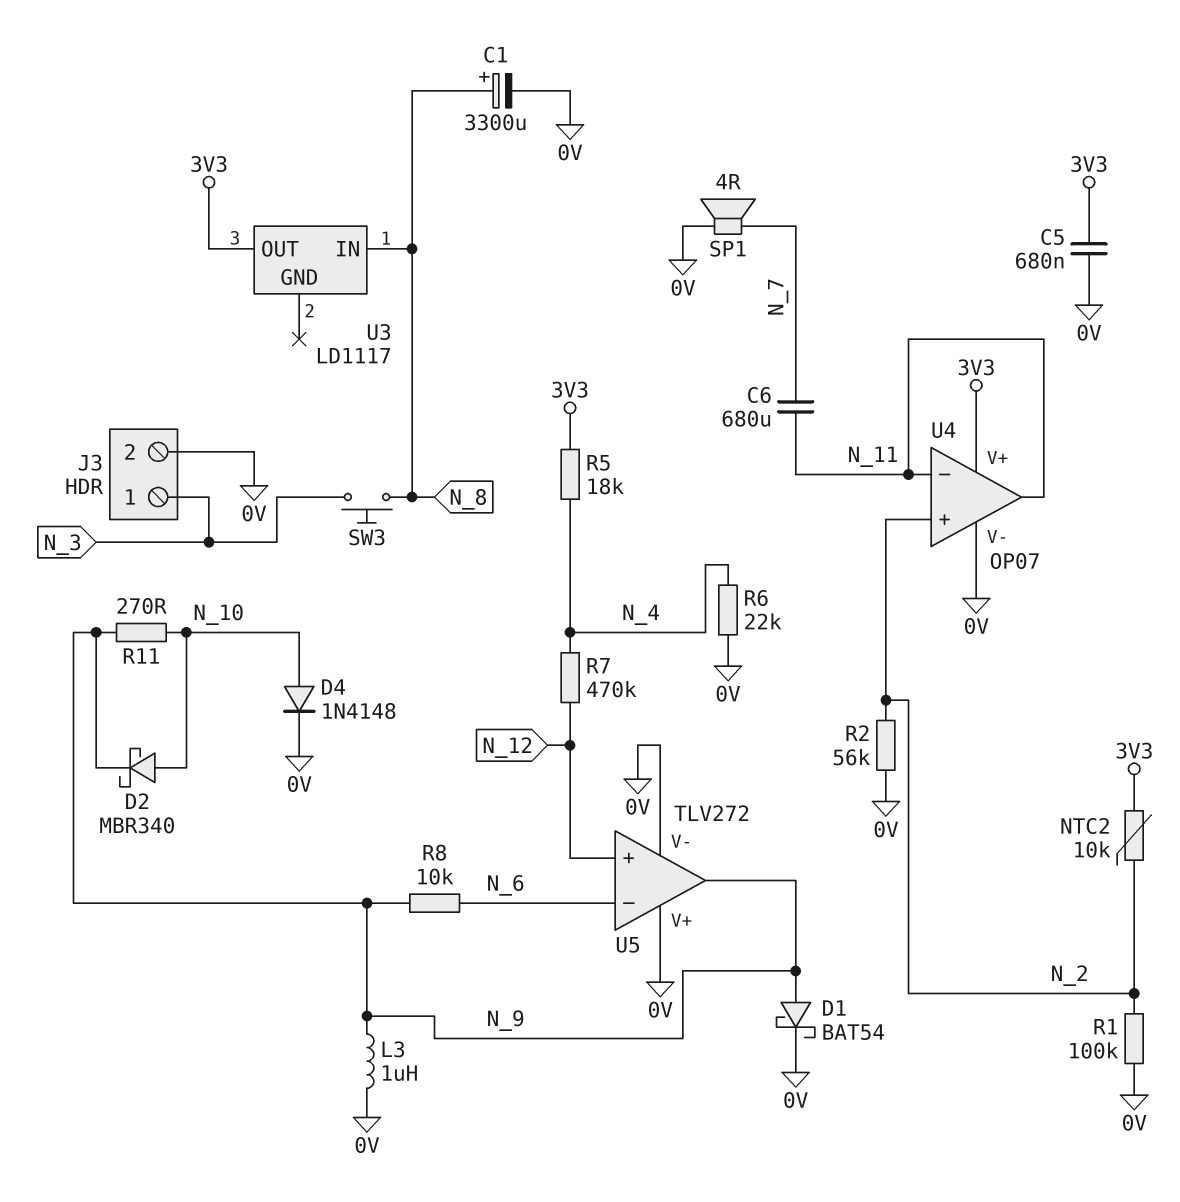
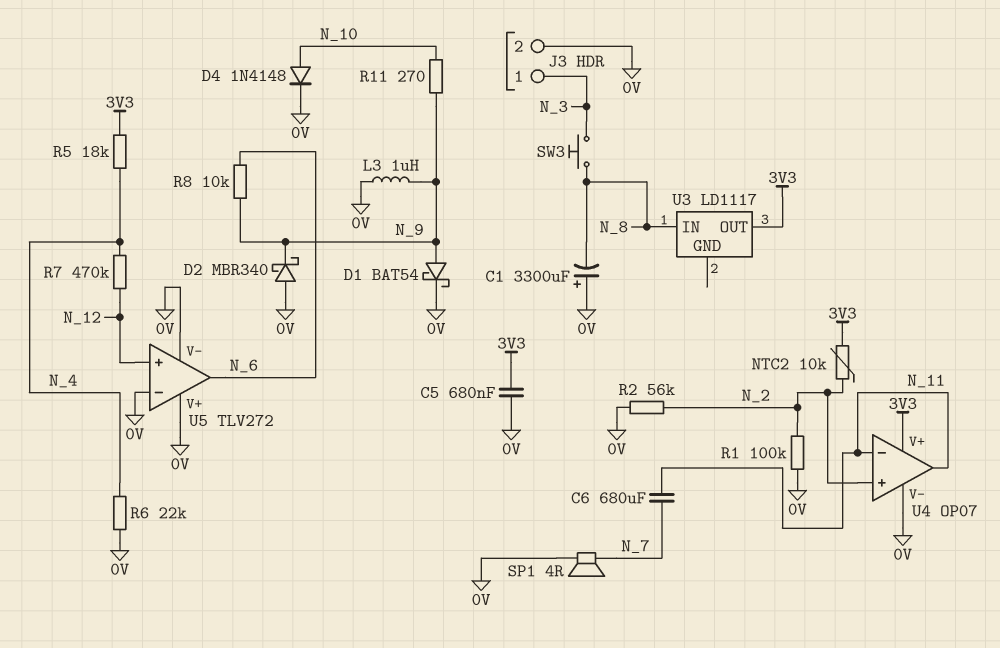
C1: 3300uF (plus N_8, minus 0V) -> 3300uF (plus 0V, minus N_8)
D2: schottky MBR340 (A N_10, K N_9) -> schottky MBR340 (A 0V, K N_9)
U5 pin in-: N_6 -> 0V
U5 pin out: N_9 -> N_6

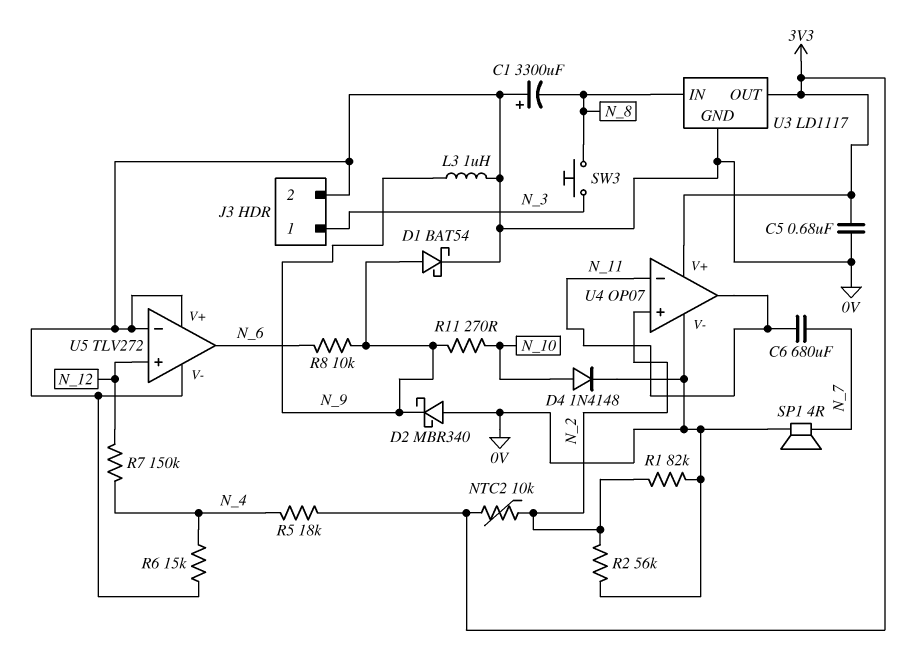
R1: 100k (0V, N_2) -> 82k (0V, N_2)
R6: 22k (0V, N_4) -> 15k (0V, N_4)
R7: 470k (N_4, N_12) -> 150k (N_4, N_12)
U3 pin GND: none -> 0V

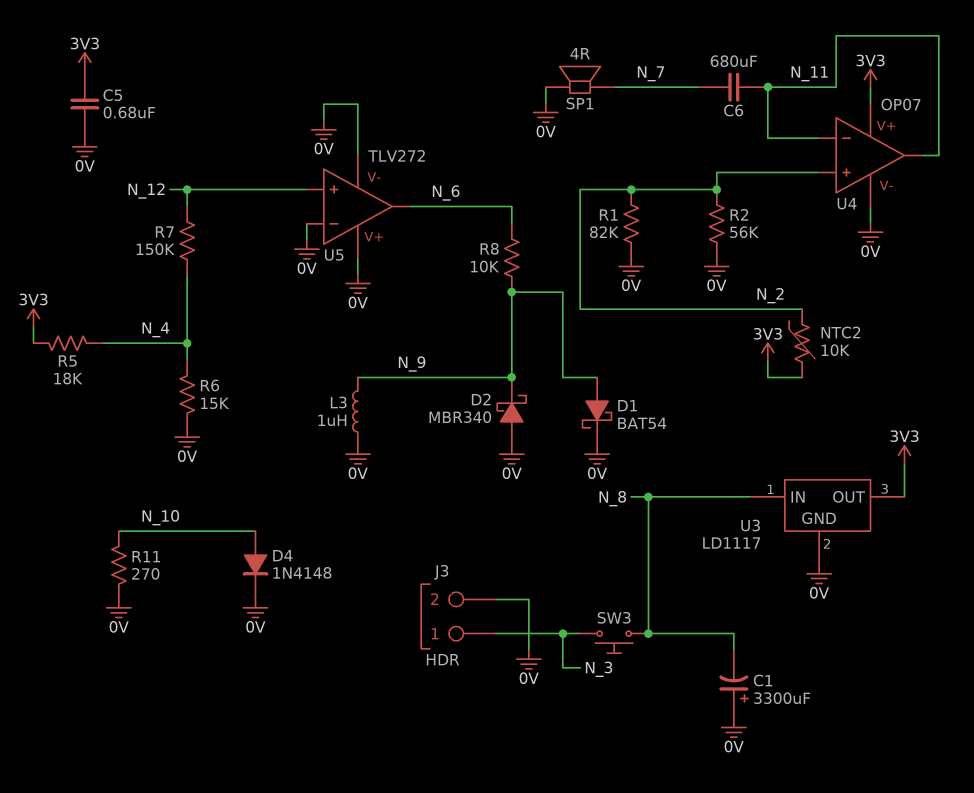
R11: 270 (N_9, N_10) -> 270 (0V, N_10)

